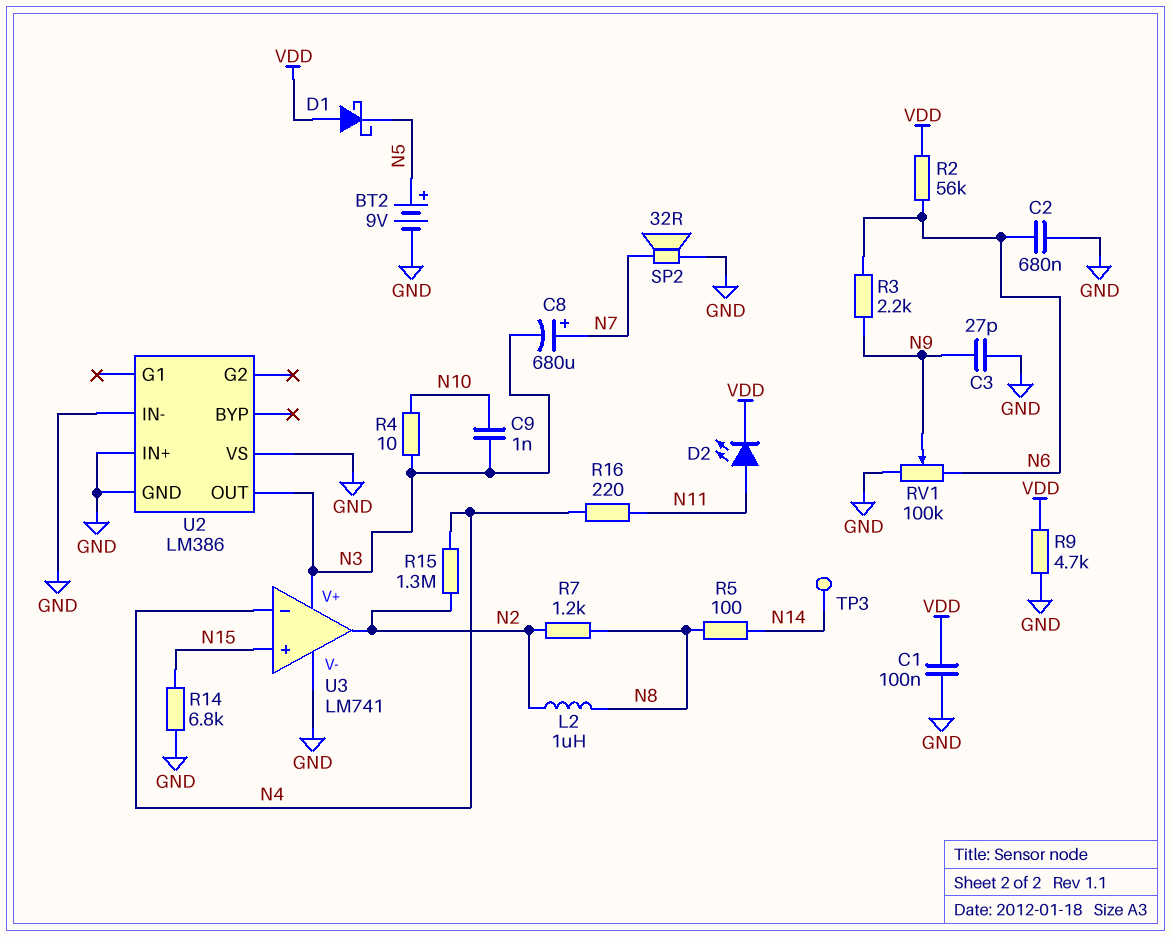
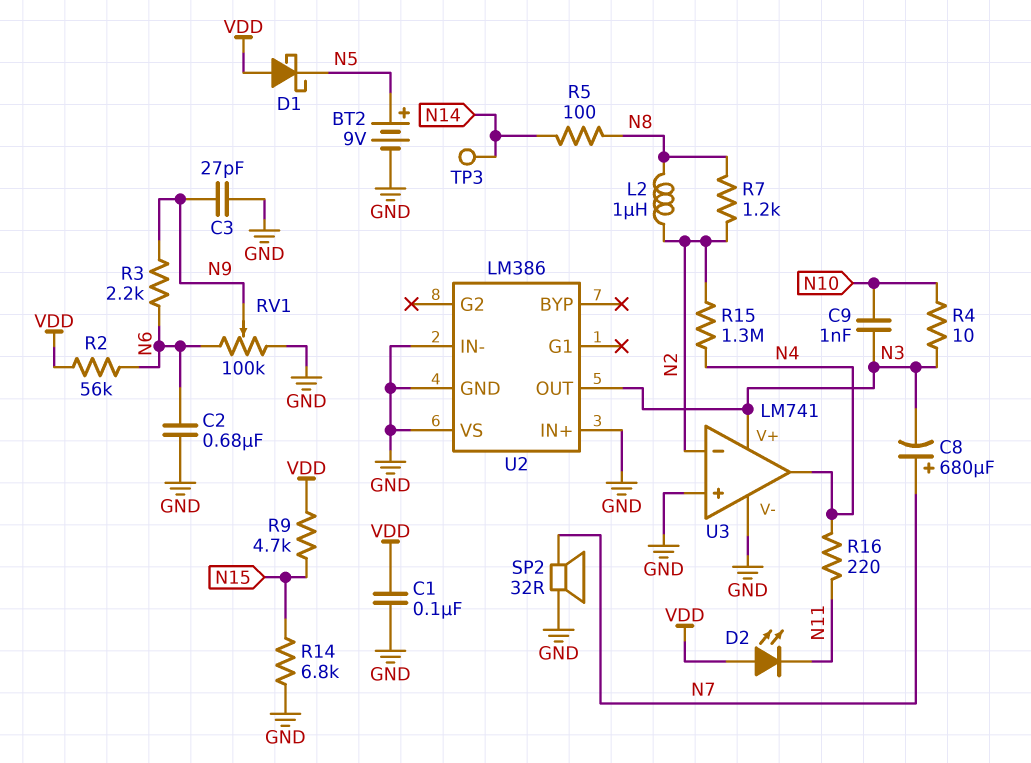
D2: LED (A N11, K VDD) -> LED (A VDD, K N11)
R9: 4.7k (GND, VDD) -> 4.7k (N15, VDD)
U3 pin in+: N15 -> GND
U3 pin in-: N4 -> N2
U3 pin out: N2 -> N4

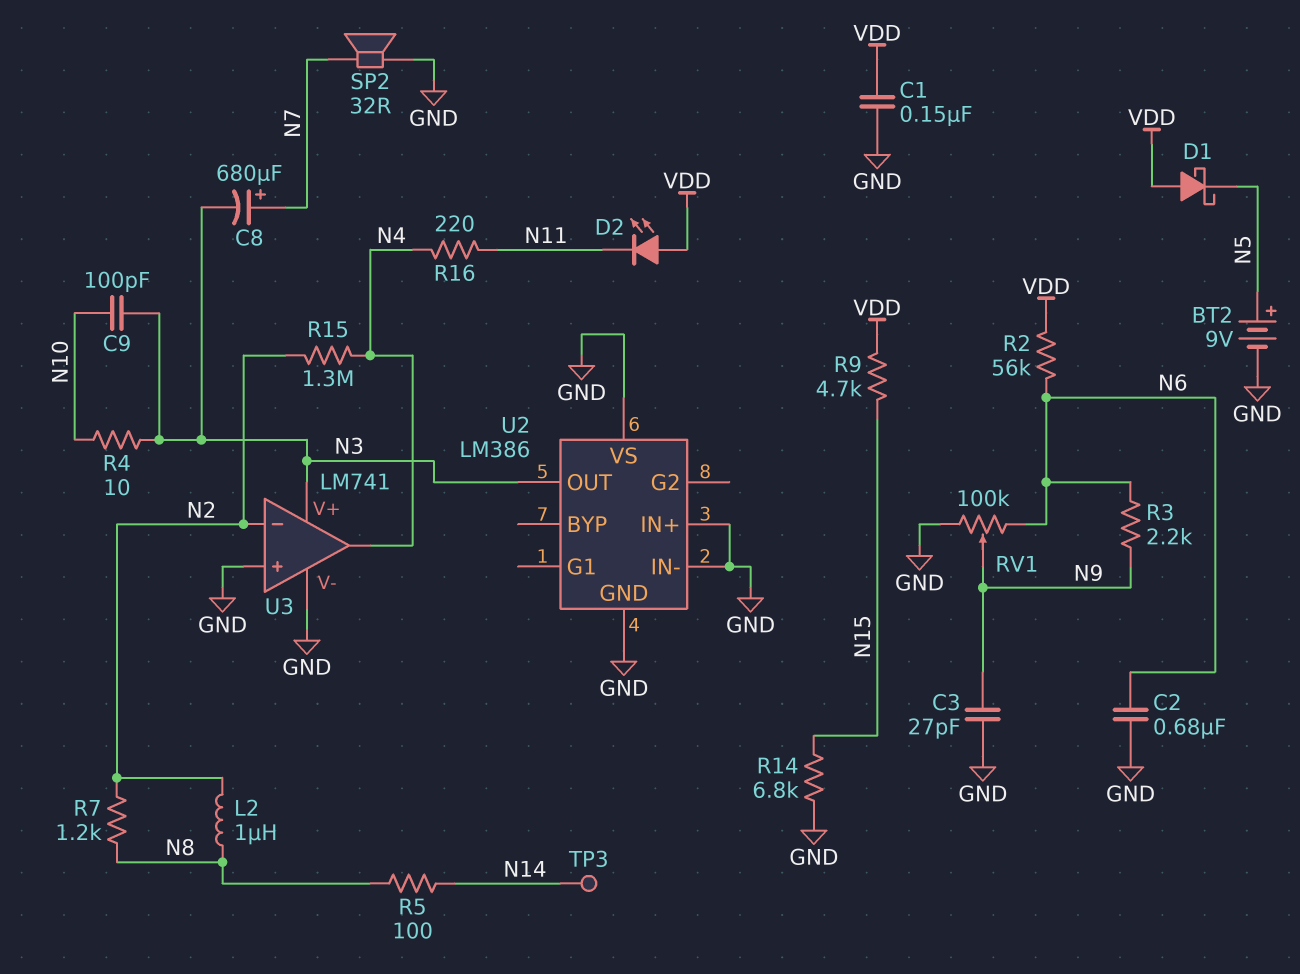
C1: 100nF (GND, VDD) -> 150nF (GND, VDD)
C9: 1nF (N3, N10) -> 100pF (N3, N10)

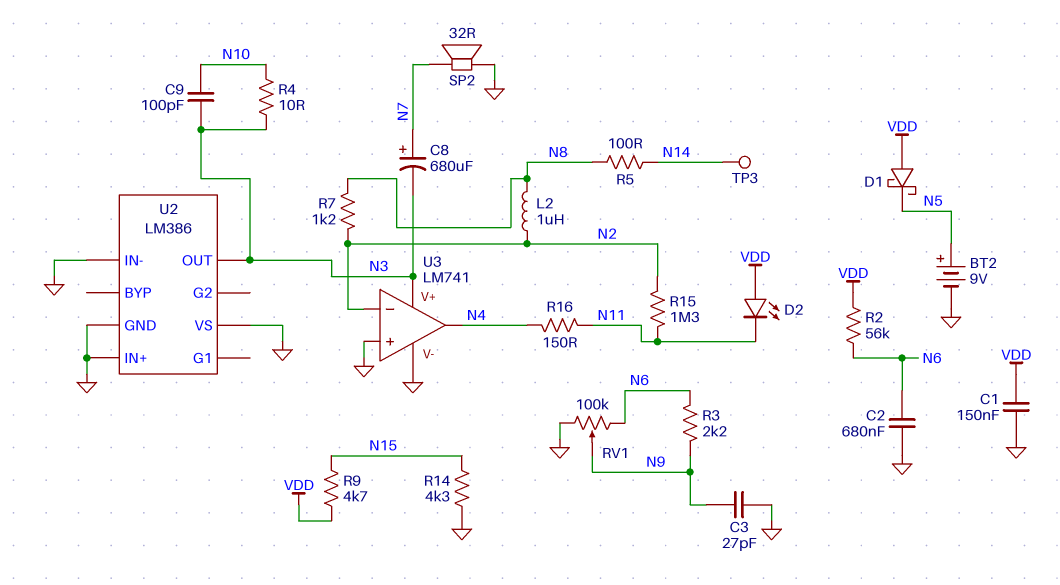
R14: 6.8k (GND, N15) -> 4.3k (GND, N15)
R15: 1.3M (N2, N4) -> 1.3M (N2, N11)
R16: 220 (N4, N11) -> 150 (N4, N11)

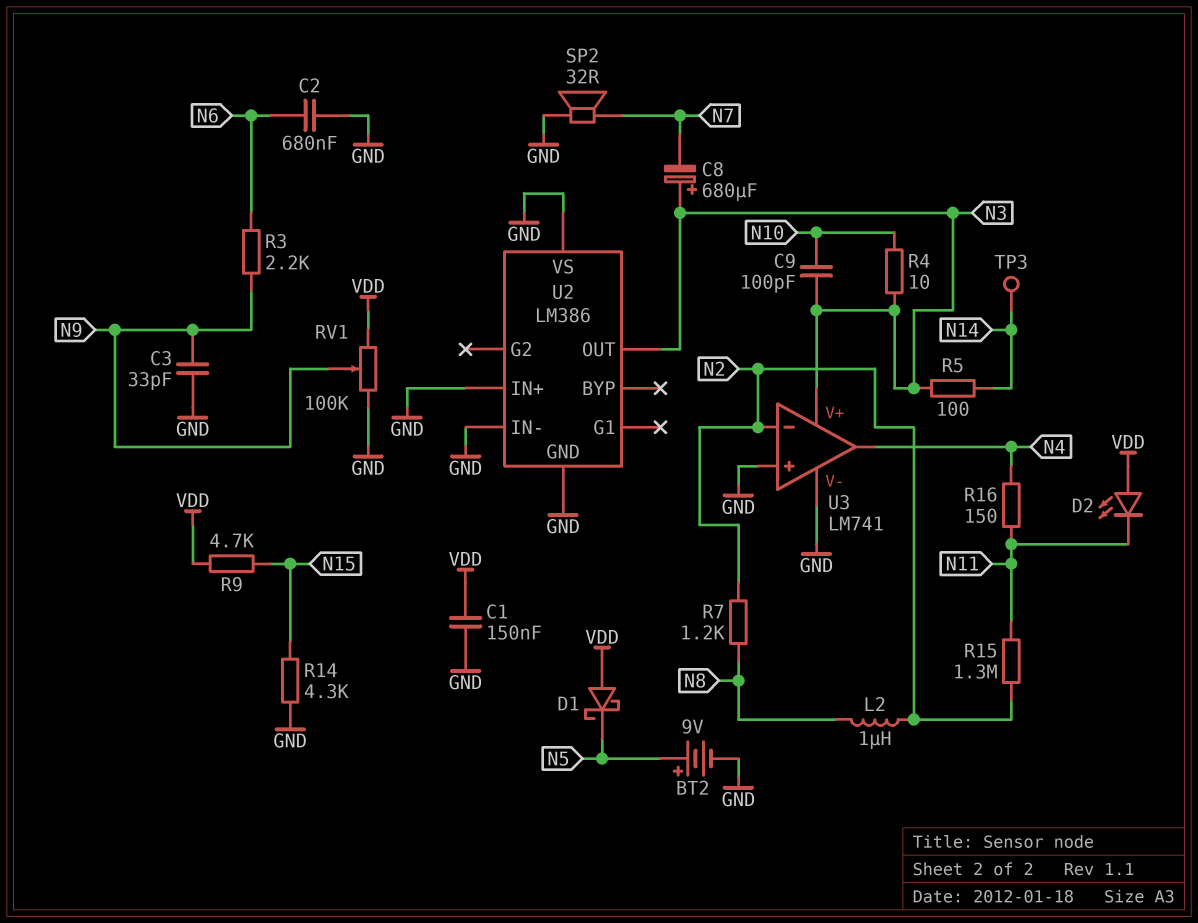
C3: 27pF (GND, N9) -> 33pF (GND, N9)
C8: 680uF (plus N7, minus N3) -> 680uF (plus N3, minus N7)
R2: 56k (N6, VDD) -> none
R5: 100 (N8, N14) -> 100 (N3, N14)
RV1: 100k (GND, N6, wiper N9) -> 100k (GND, VDD, wiper N9)

